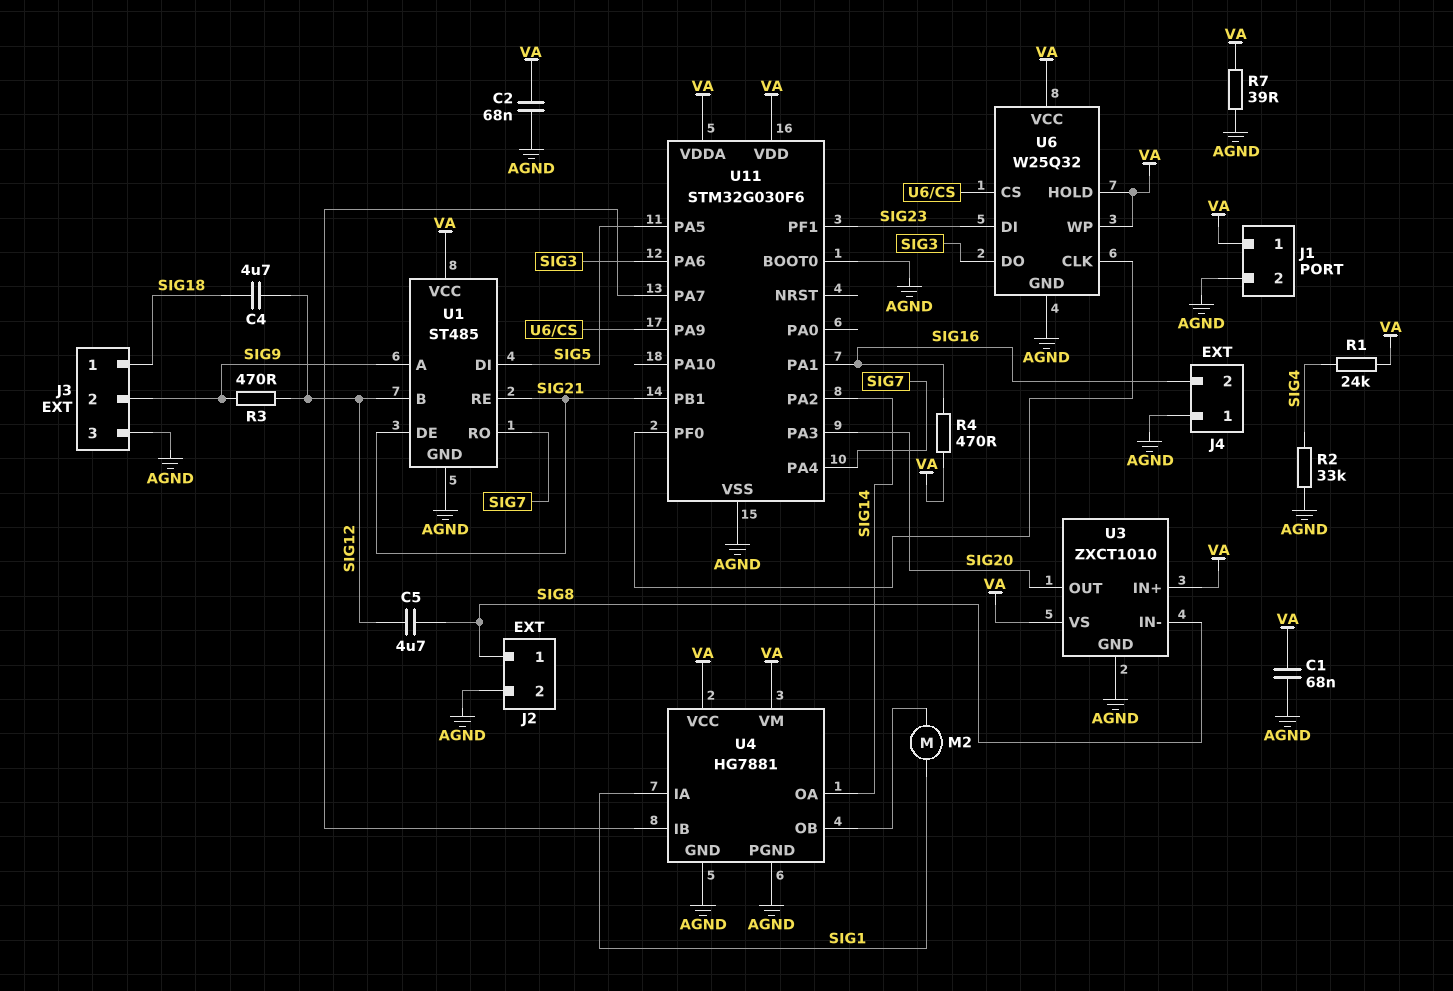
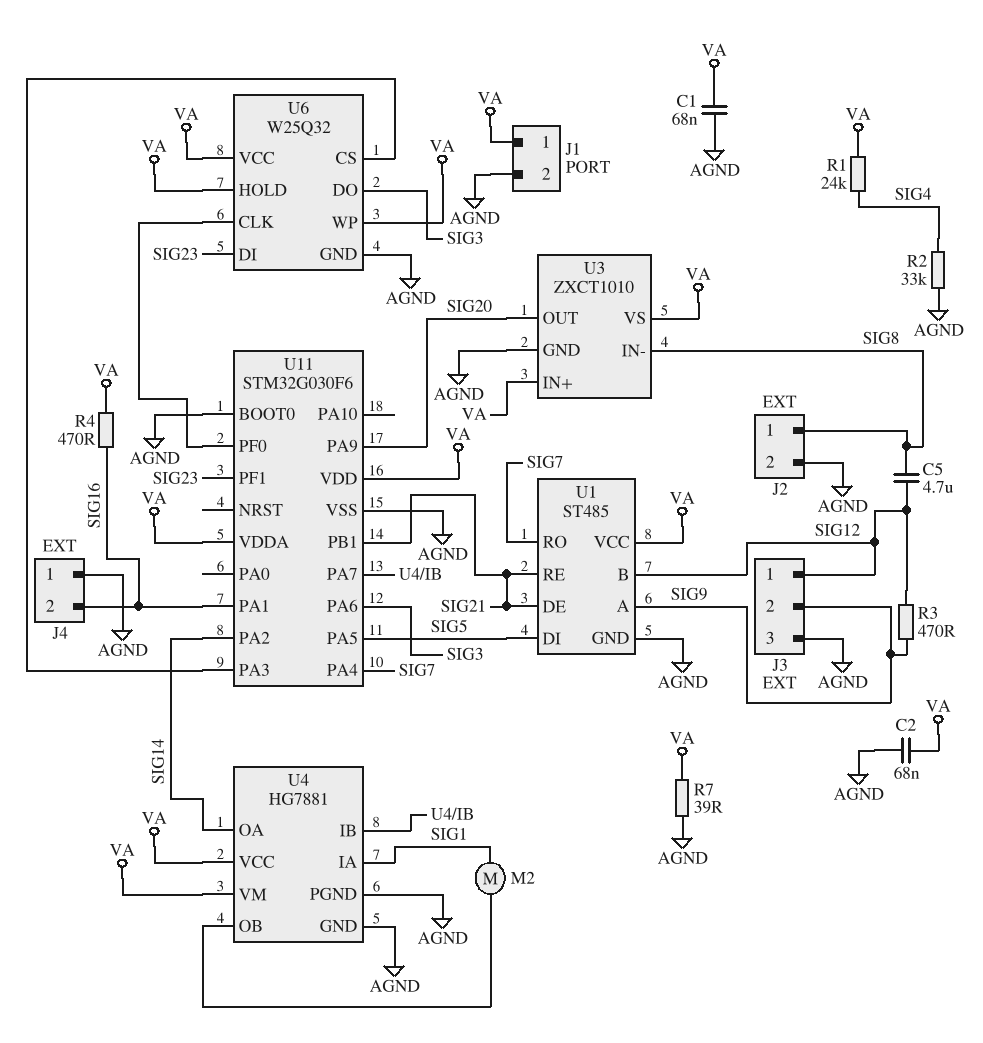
C4: 4.7uF (SIG12, SIG18) -> none
J3 pin 1: SIG18 -> SIG12
U11 pin PA3: SIG20 -> U6/CS
U11 pin PA9: U6/CS -> SIG20

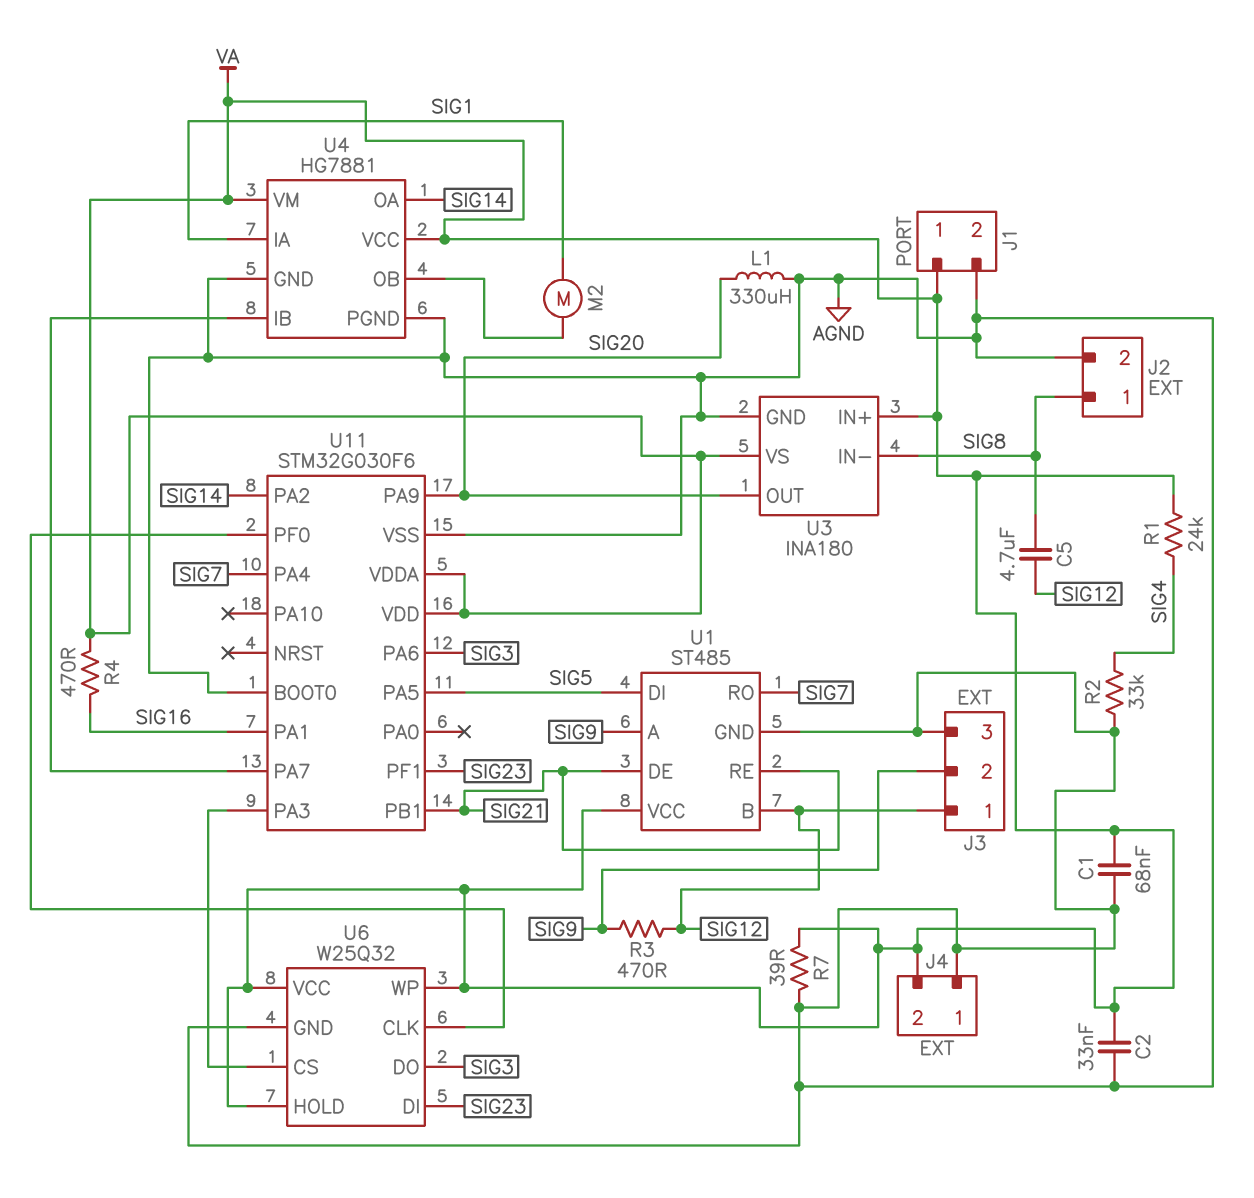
C2: 68nF (AGND, VA) -> 33nF (AGND, VA)
J4 pin 2: SIG16 -> VA
L1: none -> 330uH (AGND, SIG20)
U3: ZXCT1010 -> INA180

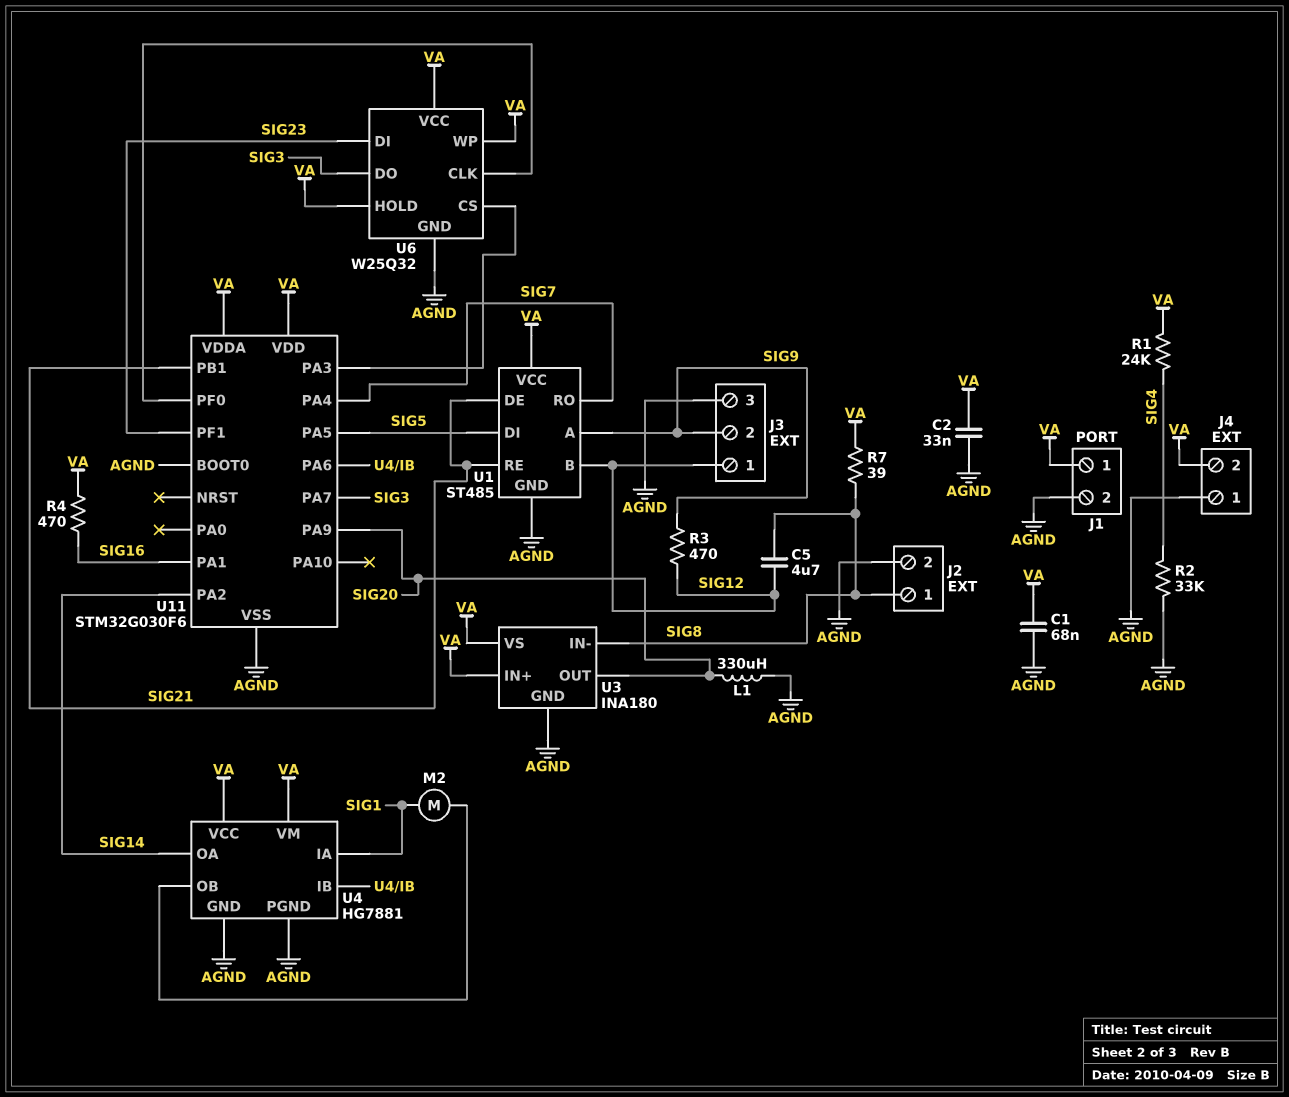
R7: 39 (AGND, VA) -> 39 (SIG8, VA)
U11 pin PA6: SIG3 -> U4/IB
U11 pin PA7: U4/IB -> SIG3

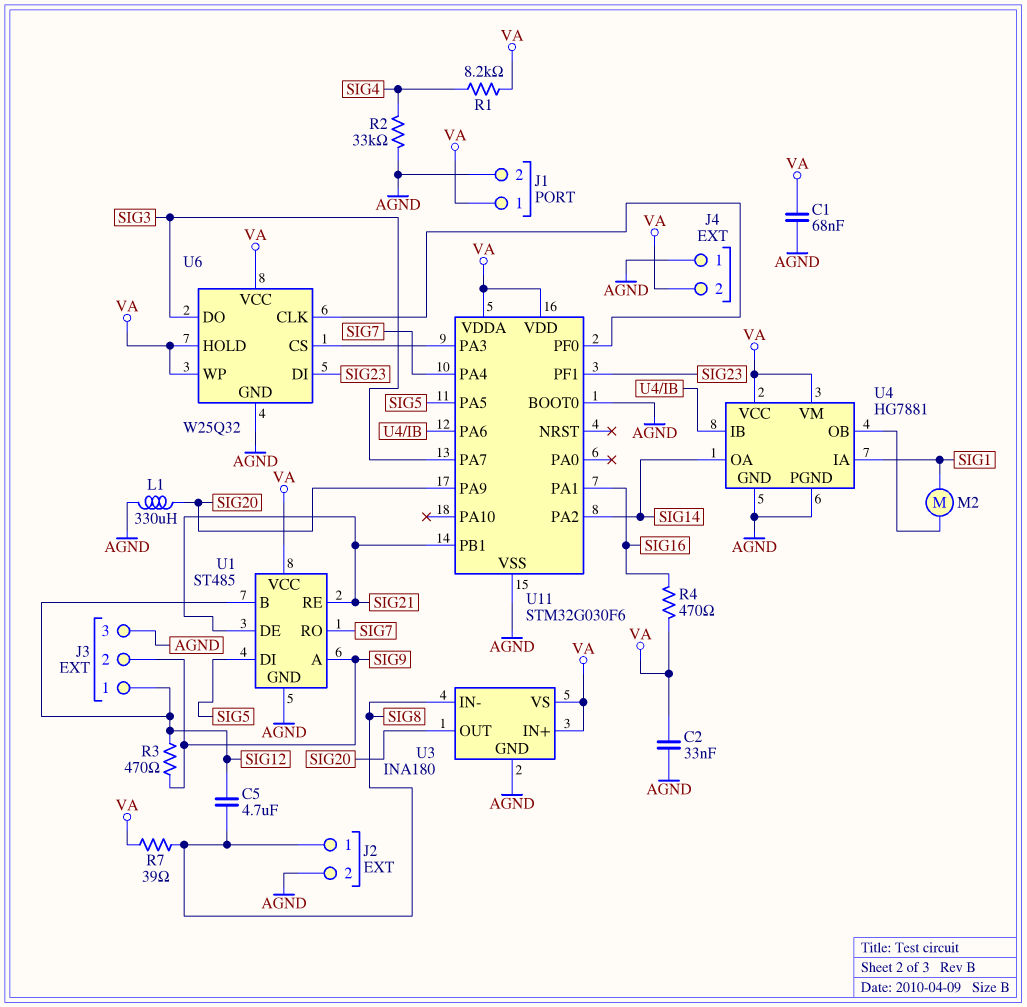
R1: 24k (SIG4, VA) -> 8.2k (SIG4, VA)

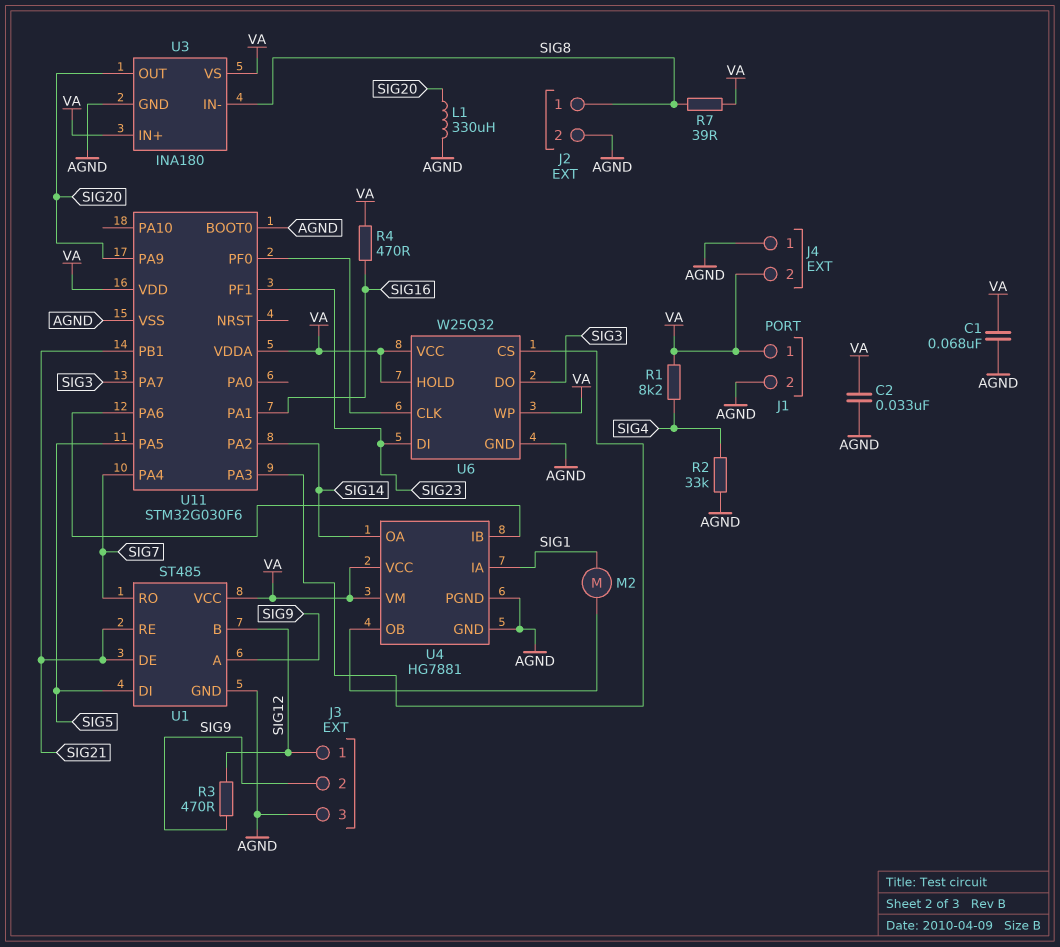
C5: 4.7uF (SIG8, SIG12) -> none

